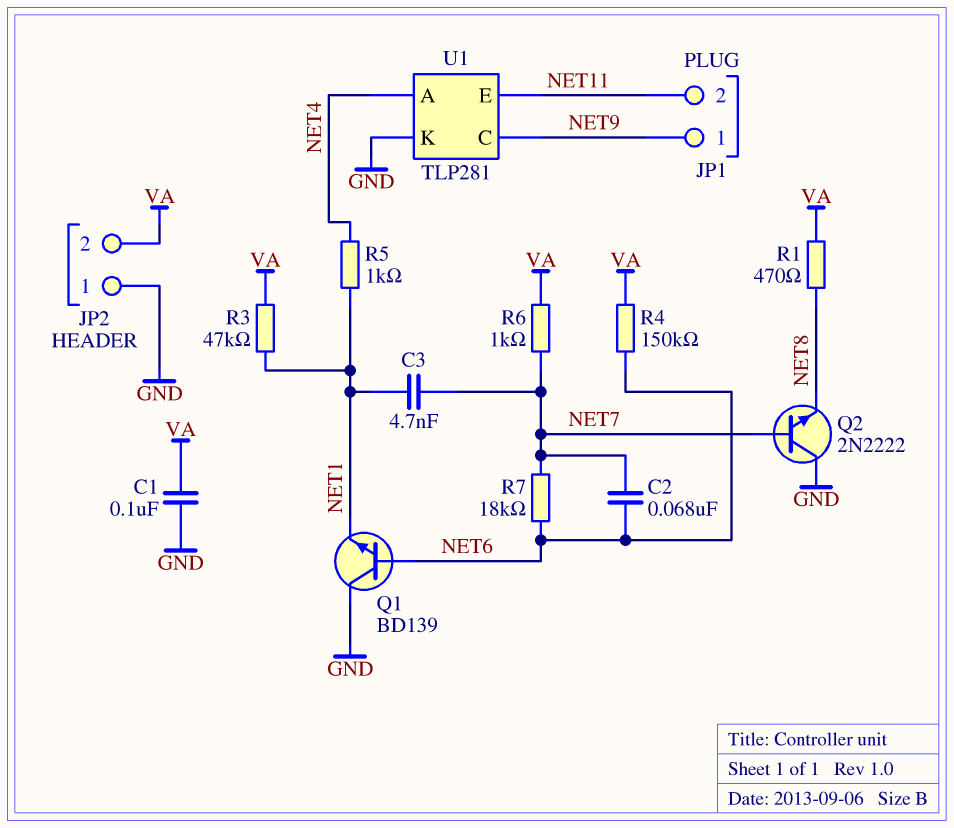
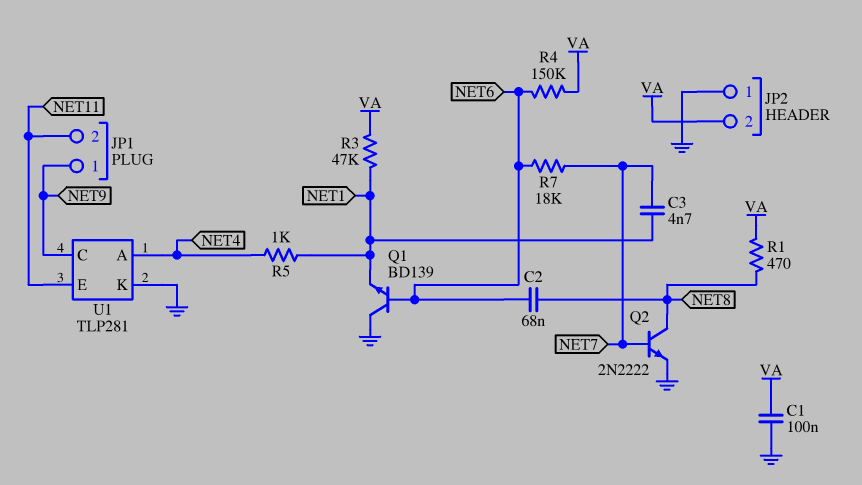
C2: 68nF (NET6, NET7) -> 68nF (NET6, NET8)
Q2: NPN 2N2222 (B NET7, C GND, E NET8) -> NPN 2N2222 (B NET7, C NET8, E GND)
R6: 1k (NET7, VA) -> none

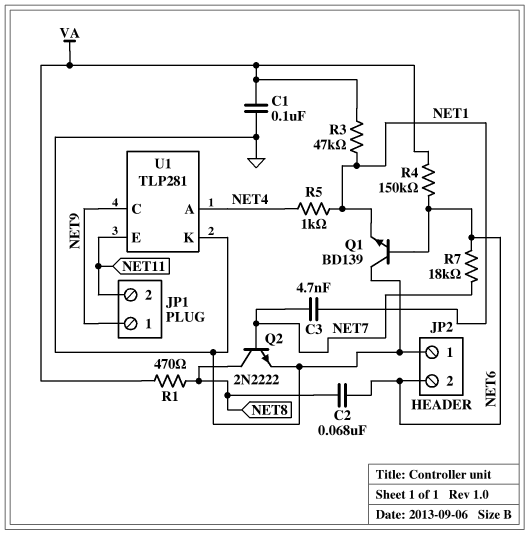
JP2 pin 2: VA -> NET6

